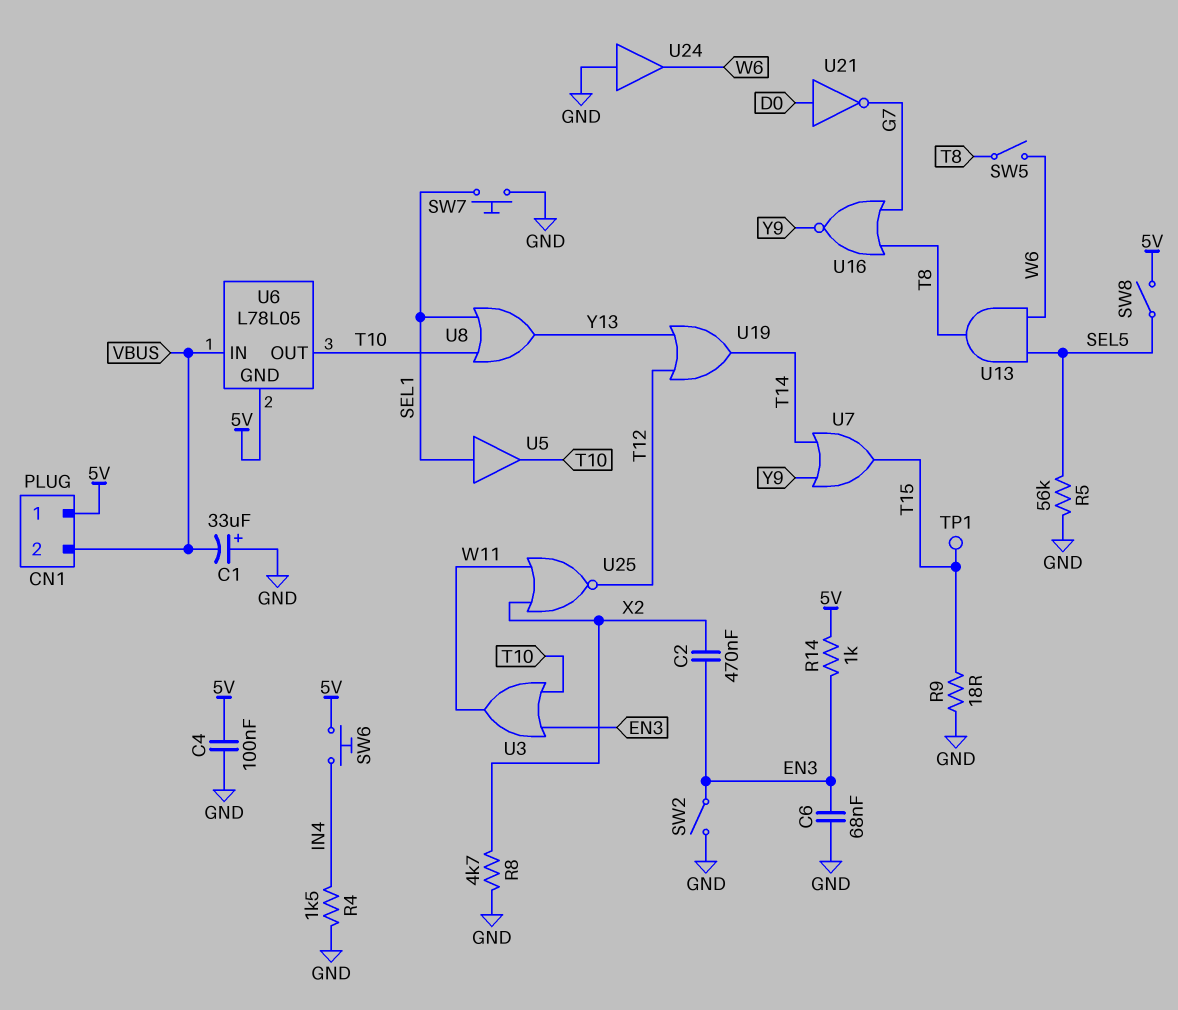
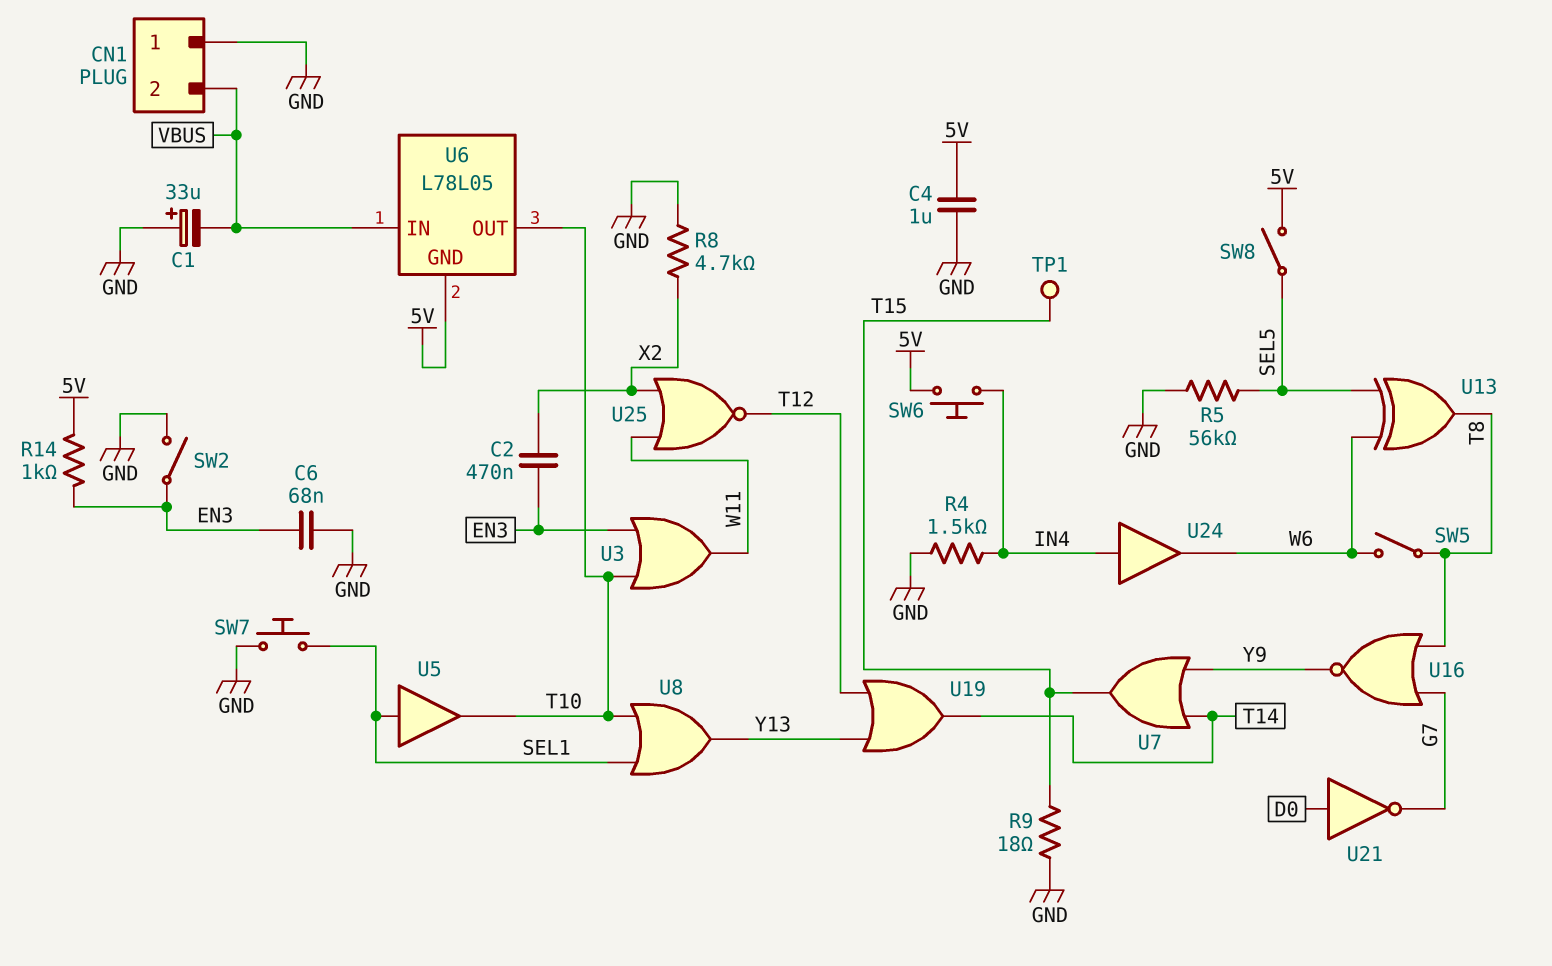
C4: 100nF (5V, GND) -> 1uF (5V, GND)
CN1 pin 1: 5V -> GND
U13: AND (in SEL5, in W6, out T8) -> XOR (in SEL5, in W6, out T8)
U24: buffer (in GND, out W6) -> buffer (in IN4, out W6)

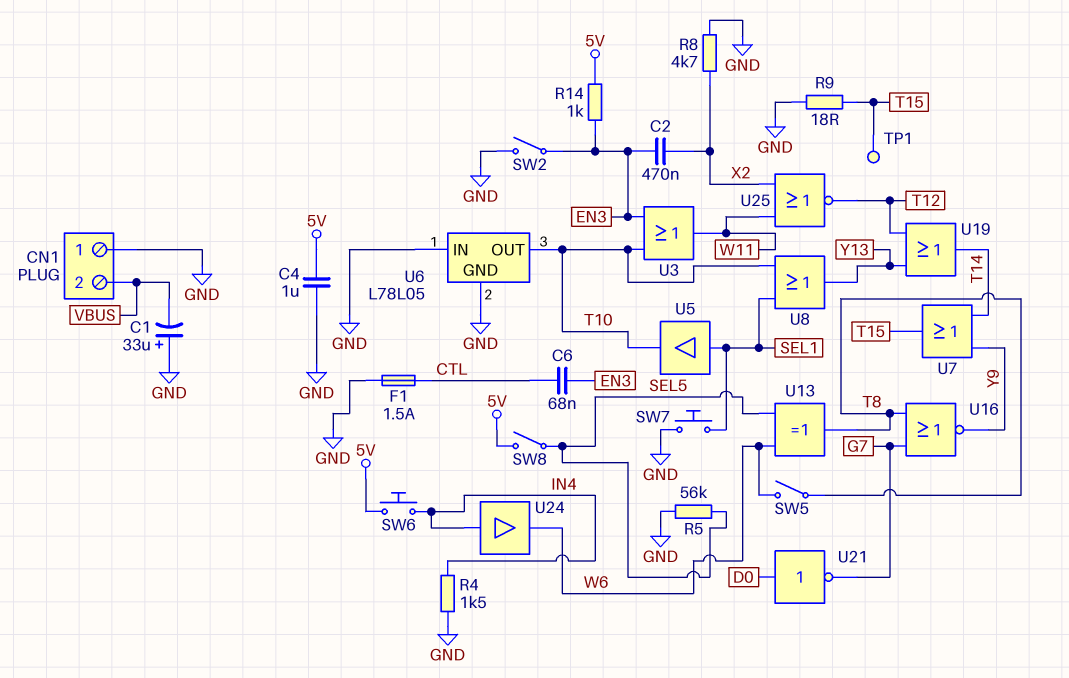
C6: 68nF (EN3, GND) -> 68nF (CTL, EN3)
F1: none -> 1.5A (CTL, GND)
U6 pin GND: 5V -> GND
U6 pin IN: VBUS -> GND

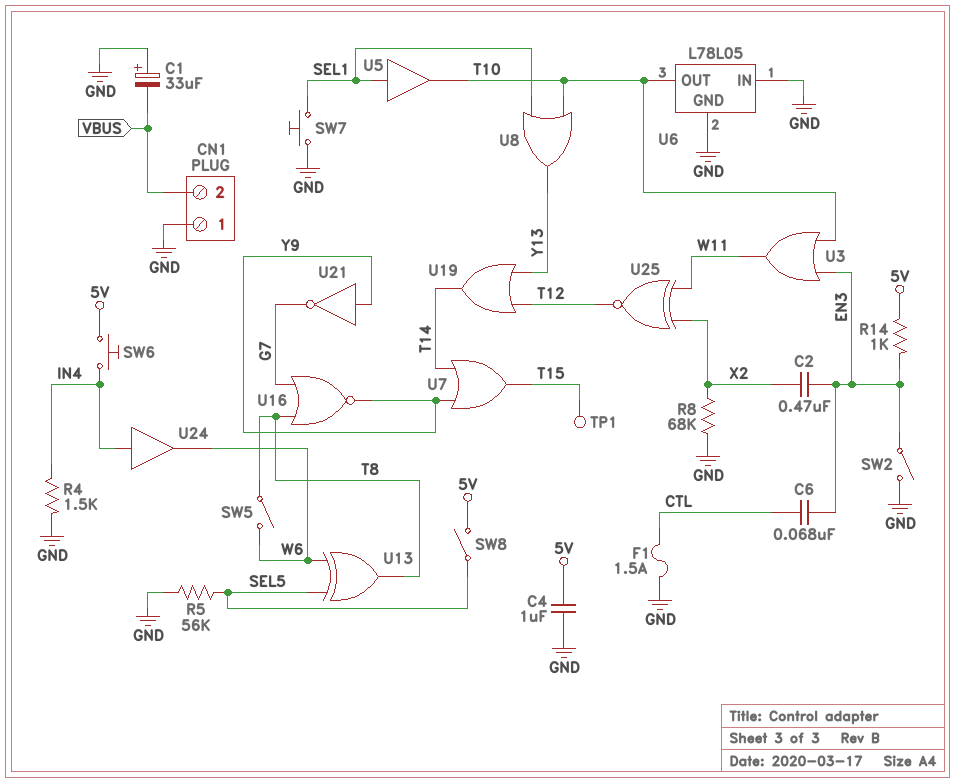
R8: 4.7k (GND, X2) -> 68k (GND, X2)
R9: 18 (GND, T15) -> none
U21: NOT (in D0, out G7) -> NOT (in Y9, out G7)
U25: NOR (in W11, in X2, out T12) -> XNOR (in W11, in X2, out T12)

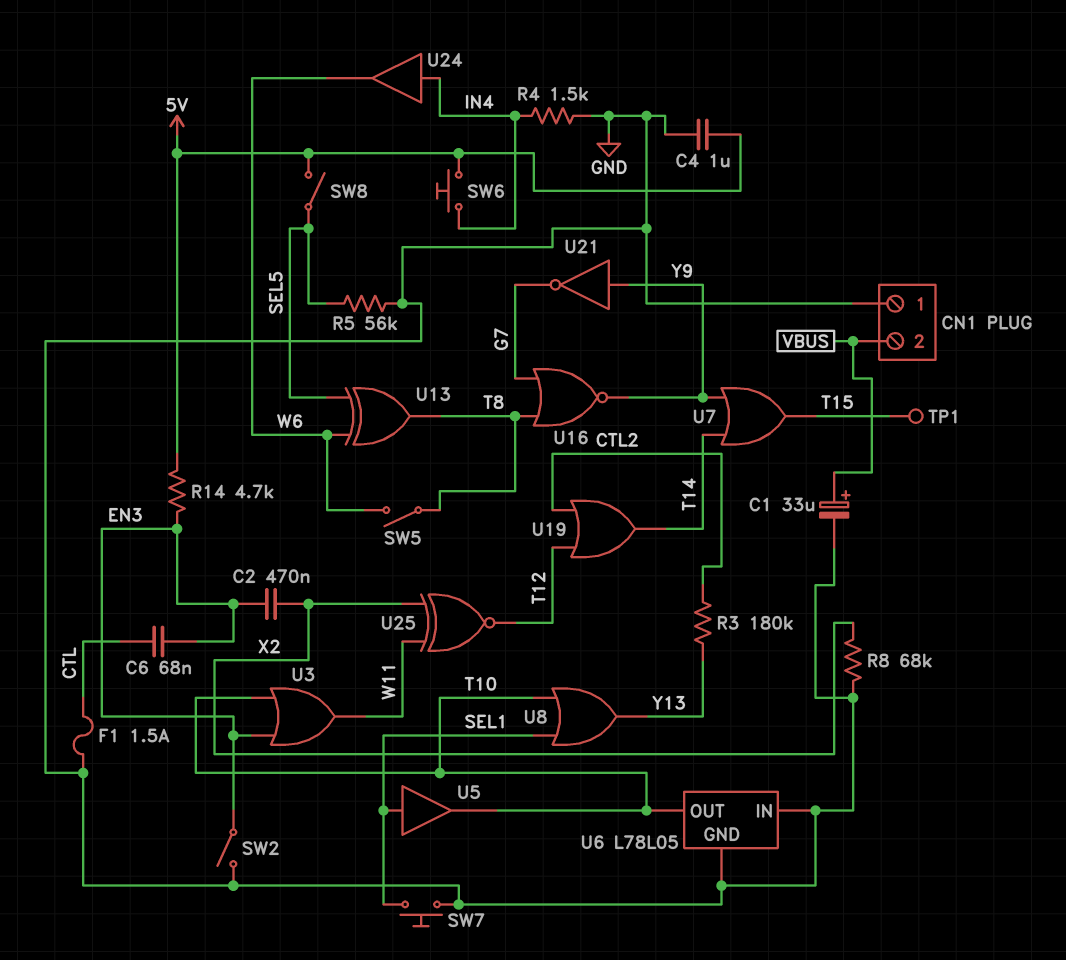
C1: 33uF (plus GND, minus VBUS) -> 33uF (plus VBUS, minus GND)
R3: none -> 180k (CTL2, Y13)
R14: 1k (5V, EN3) -> 4.7k (5V, EN3)
U19: OR (in T12, in Y13, out T14) -> OR (in CTL2, in T12, out T14)

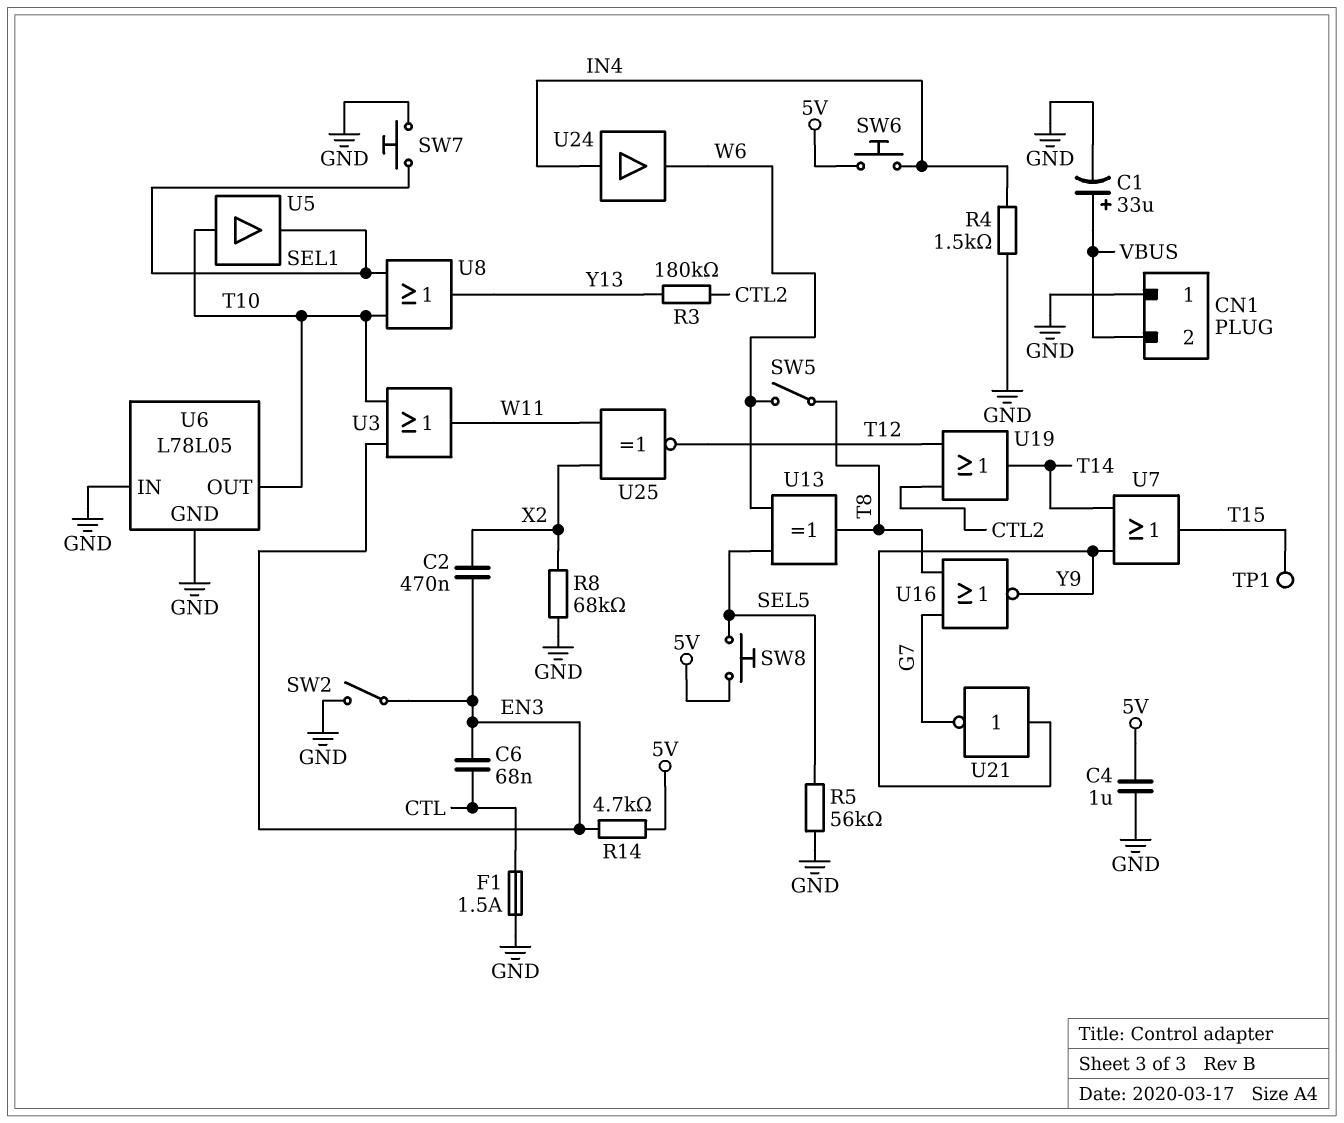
SW8: switch (5V, SEL5) -> button (5V, SEL5)
U5: buffer (in SEL1, out T10) -> buffer (in T10, out SEL1)

